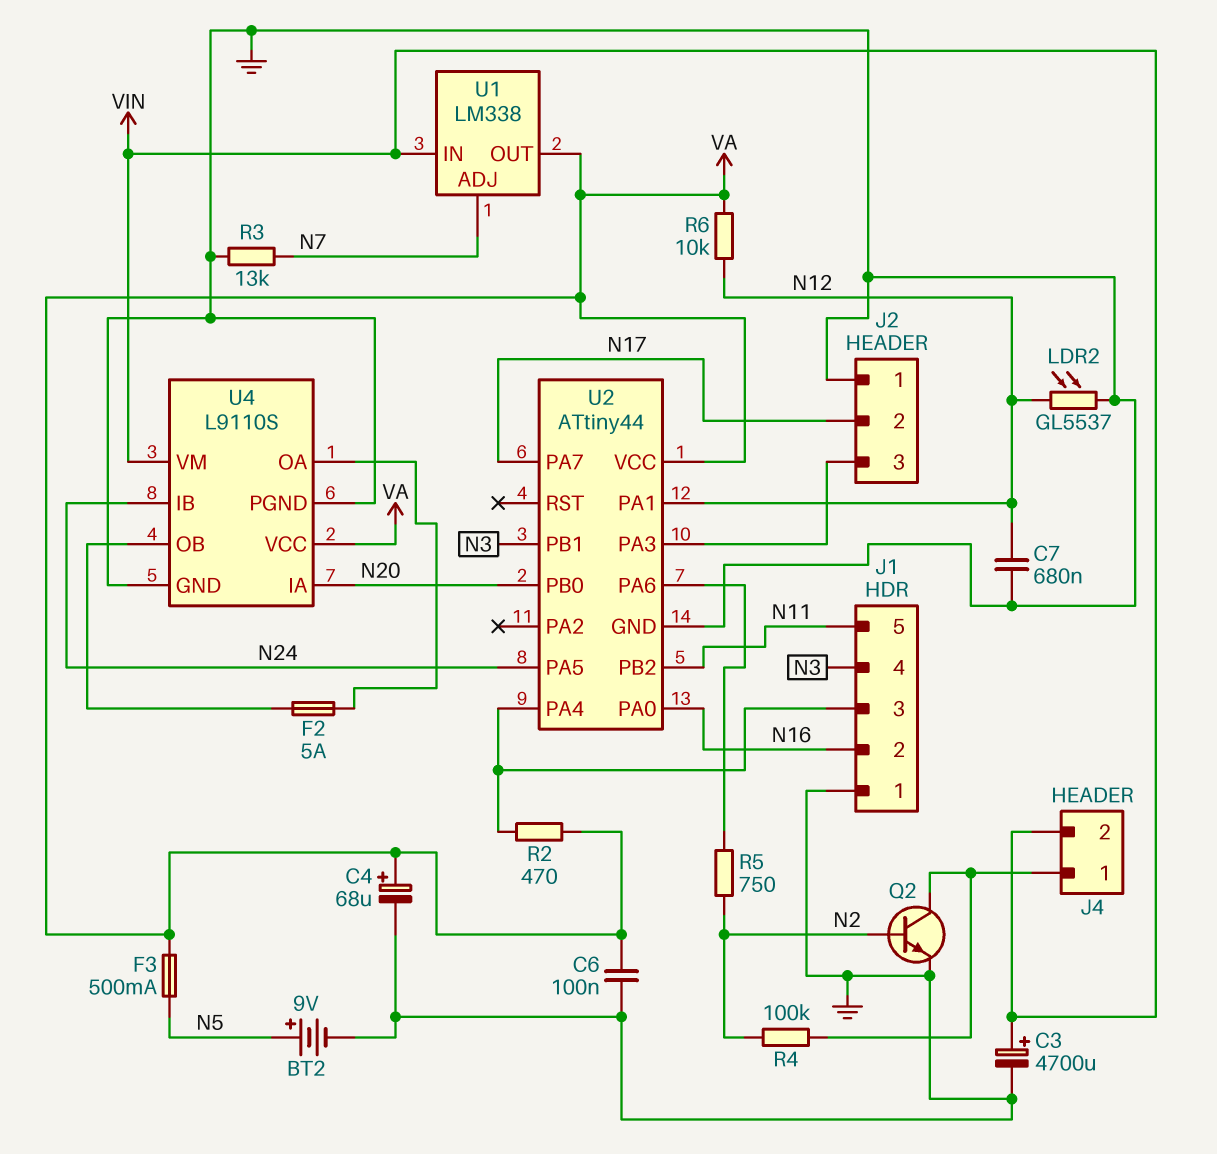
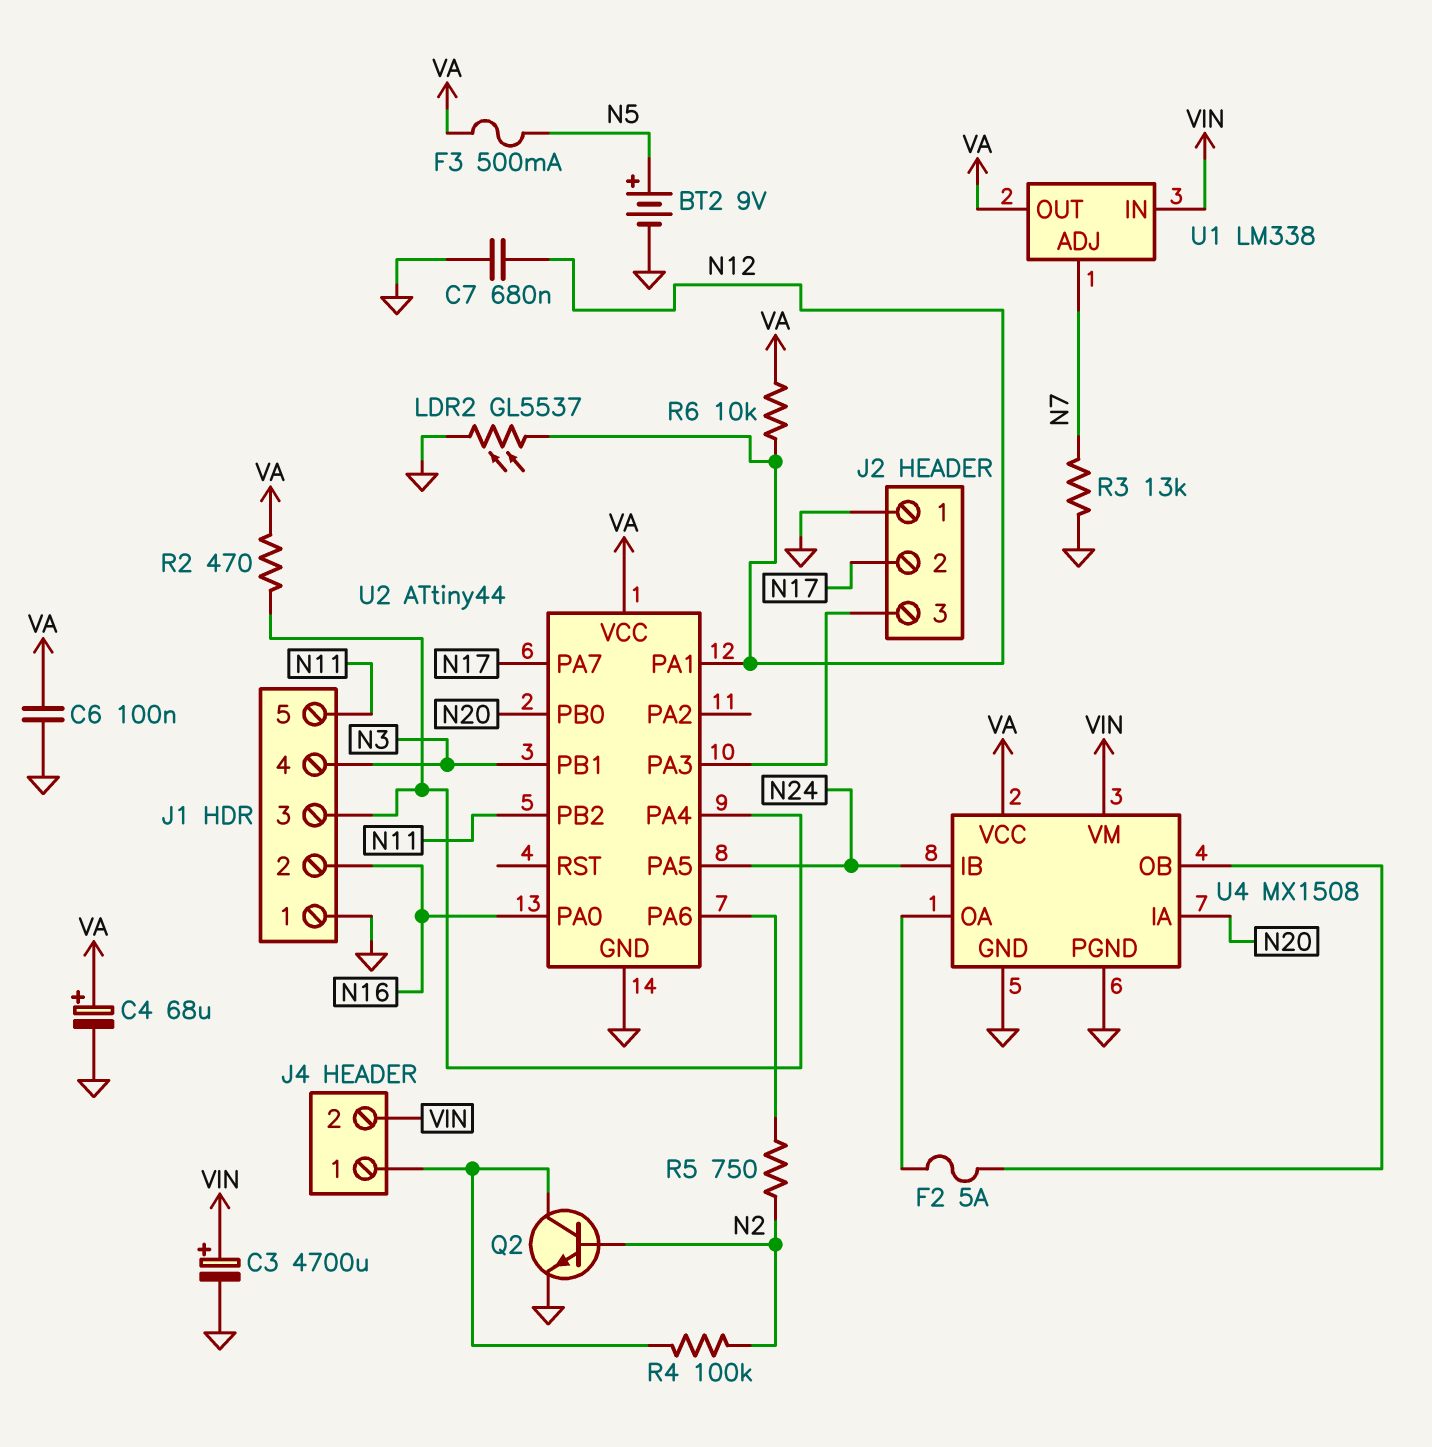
U4: L9110S -> MX1508

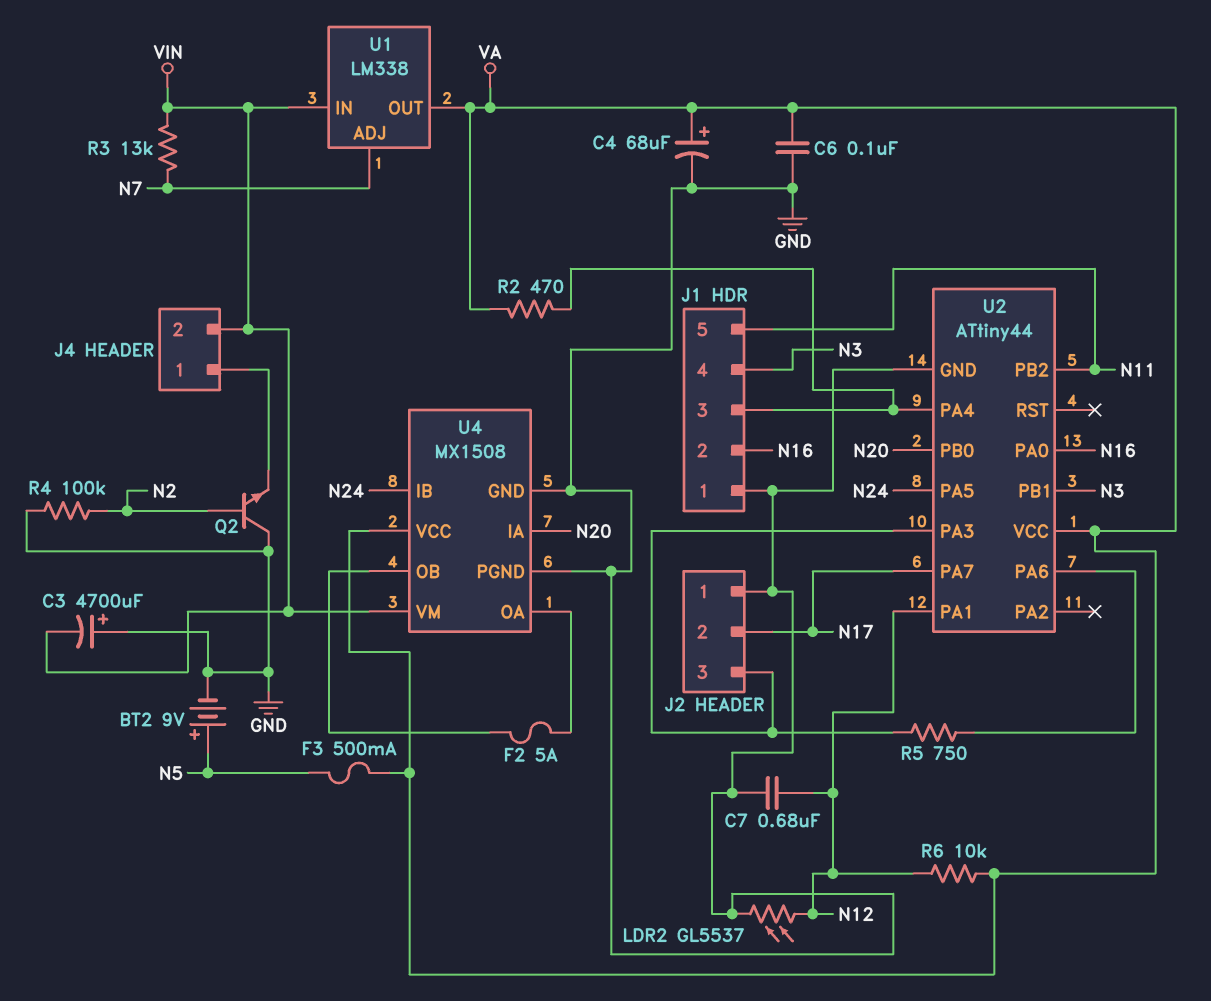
C3: 4700uF (plus VIN, minus GND) -> 4700uF (plus GND, minus VIN)
Q2: NPN (B N2, C J4/1, E GND) -> NPN (B N2, C GND, E J4/1)
R3: 13k (GND, N7) -> 13k (N7, VIN)
R4: 100k (J4/1, N2) -> 100k (GND, N2)
R5: 750 (N2, U2/PA6) -> 750 (J2/3, U2/PA6)

